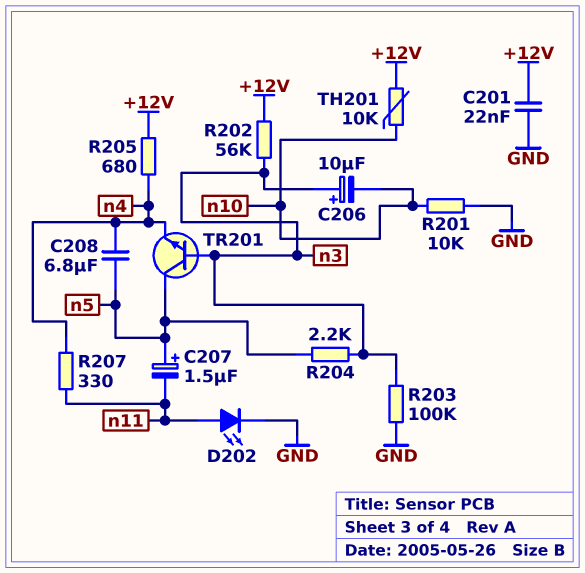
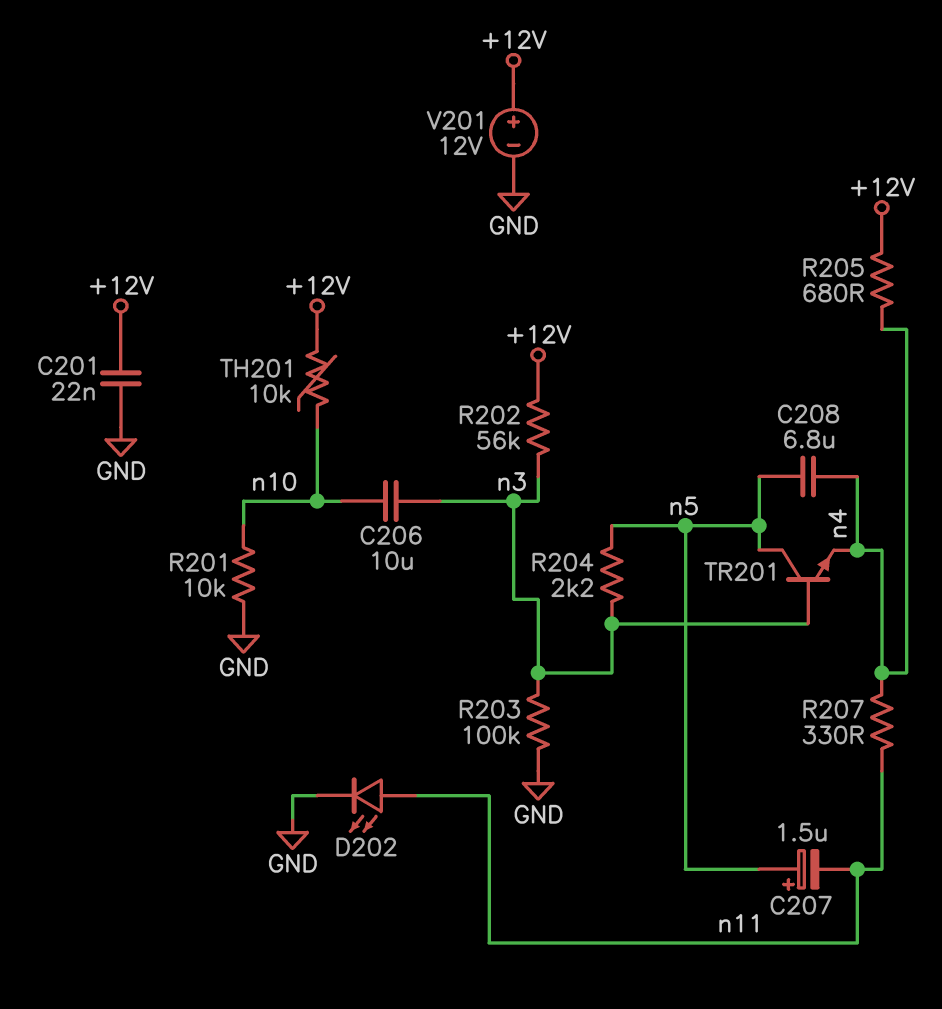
C206: 10uF (plus n3, minus n10) -> 10uF (n3, n10)
V201: none -> 12V (plus +12V, minus GND)

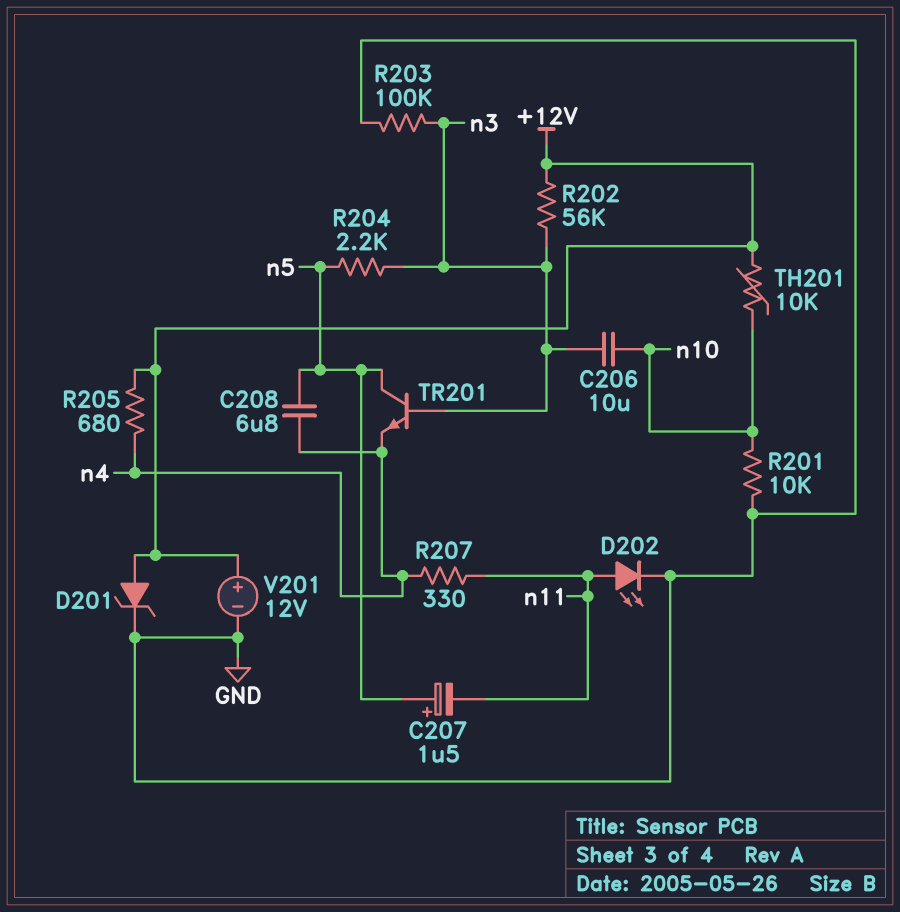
C201: 22nF (+12V, GND) -> none
D201: none -> zener (A +12V, K GND)

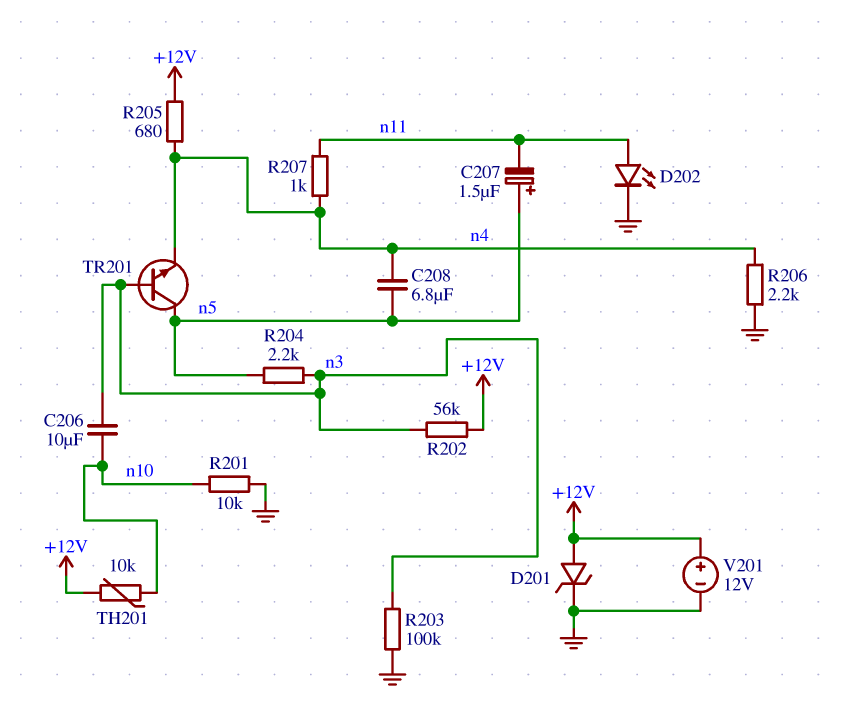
R206: none -> 2.2k (GND, n4)
R207: 330 (n4, n11) -> 1k (n4, n11)

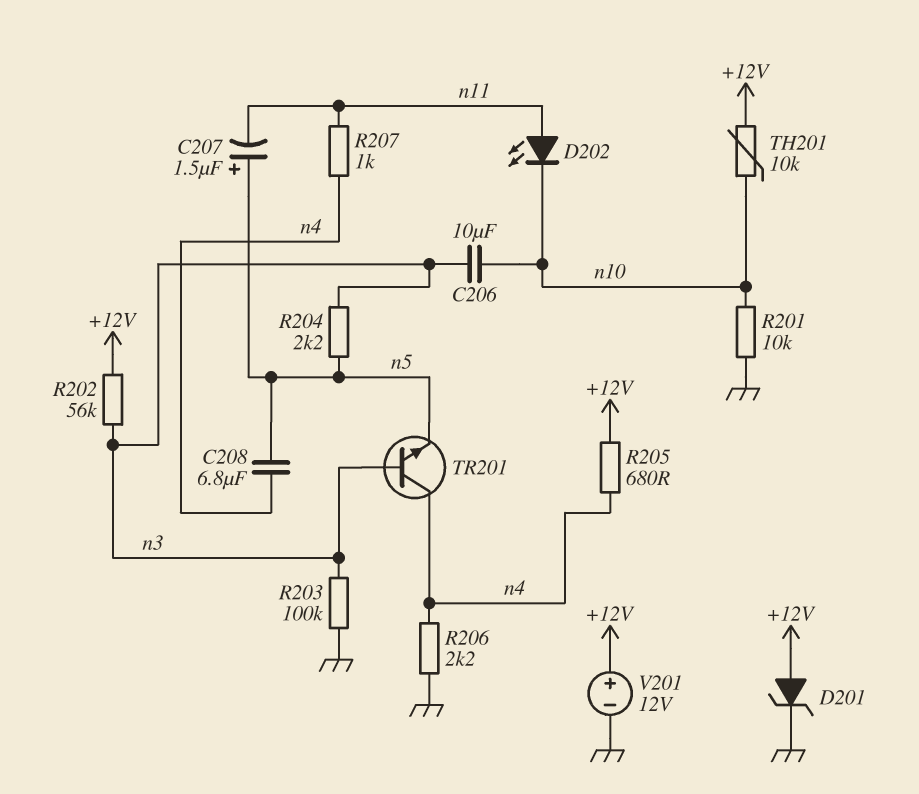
D202: LED (A n11, K GND) -> LED (A n11, K n10)
TR201: NPN (B n3, C n5, E n4) -> NPN (B n3, C n4, E n5)

